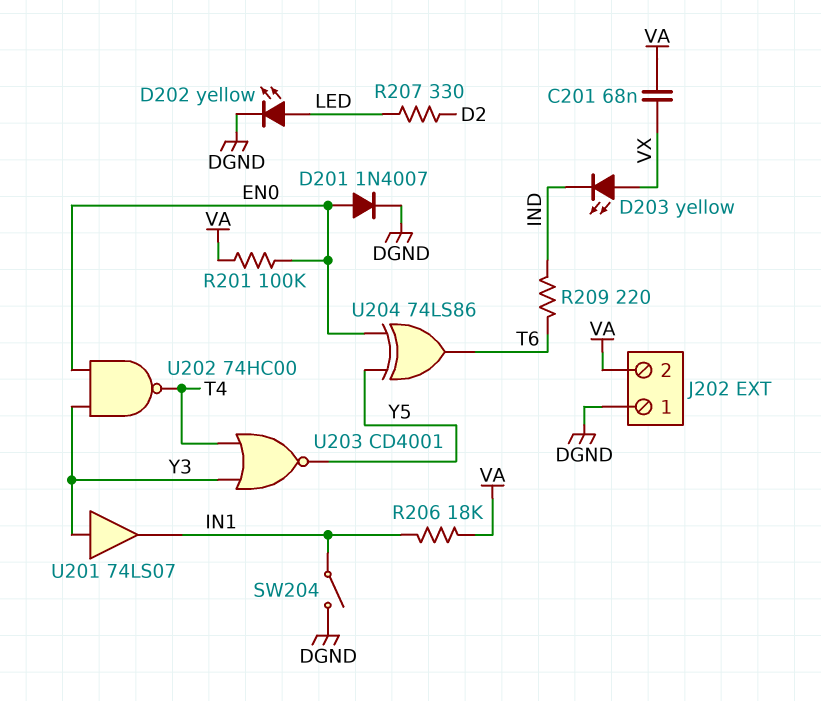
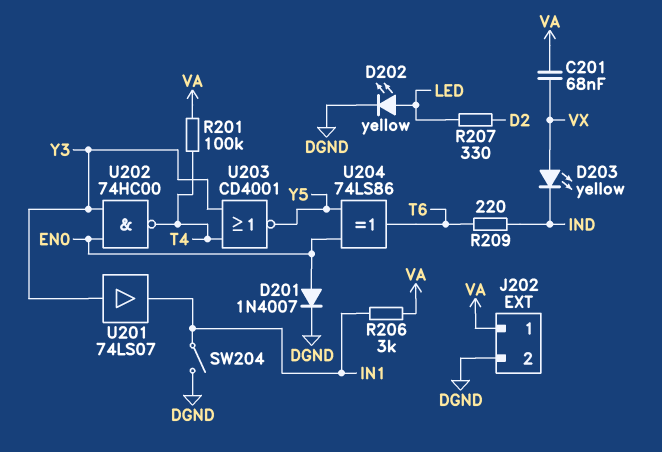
J202 pin 1: DGND -> VA
J202 pin 2: VA -> DGND
R201: 100k (EN0, VA) -> 100k (T4, VA)
R206: 18k (IN1, VA) -> 3k (IN1, VA)

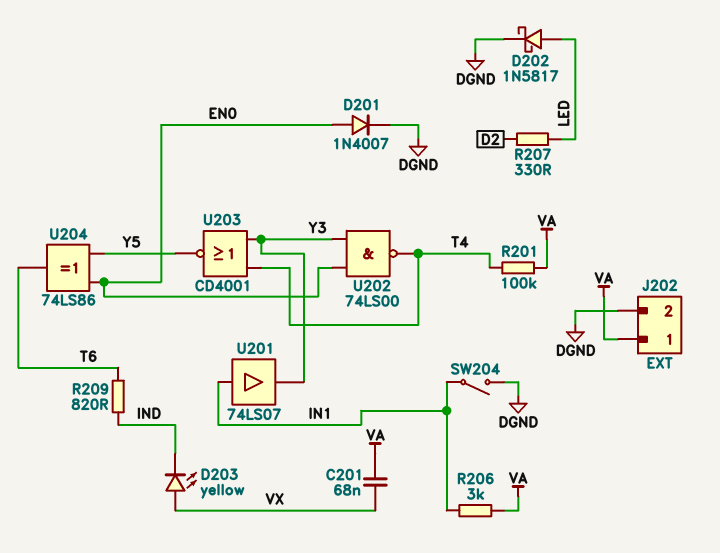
D202: LED yellow (A LED, K DGND) -> schottky 1N5817 (A LED, K DGND)
R209: 220 (IND, T6) -> 820 (IND, T6)
U201: buffer 74LS07 (in Y3, out IN1) -> buffer 74LS07 (in IN1, out Y3)
U202: NAND 74HC00 (in EN0, in Y3, out T4) -> NAND 74LS00 (in EN0, in Y3, out T4)

